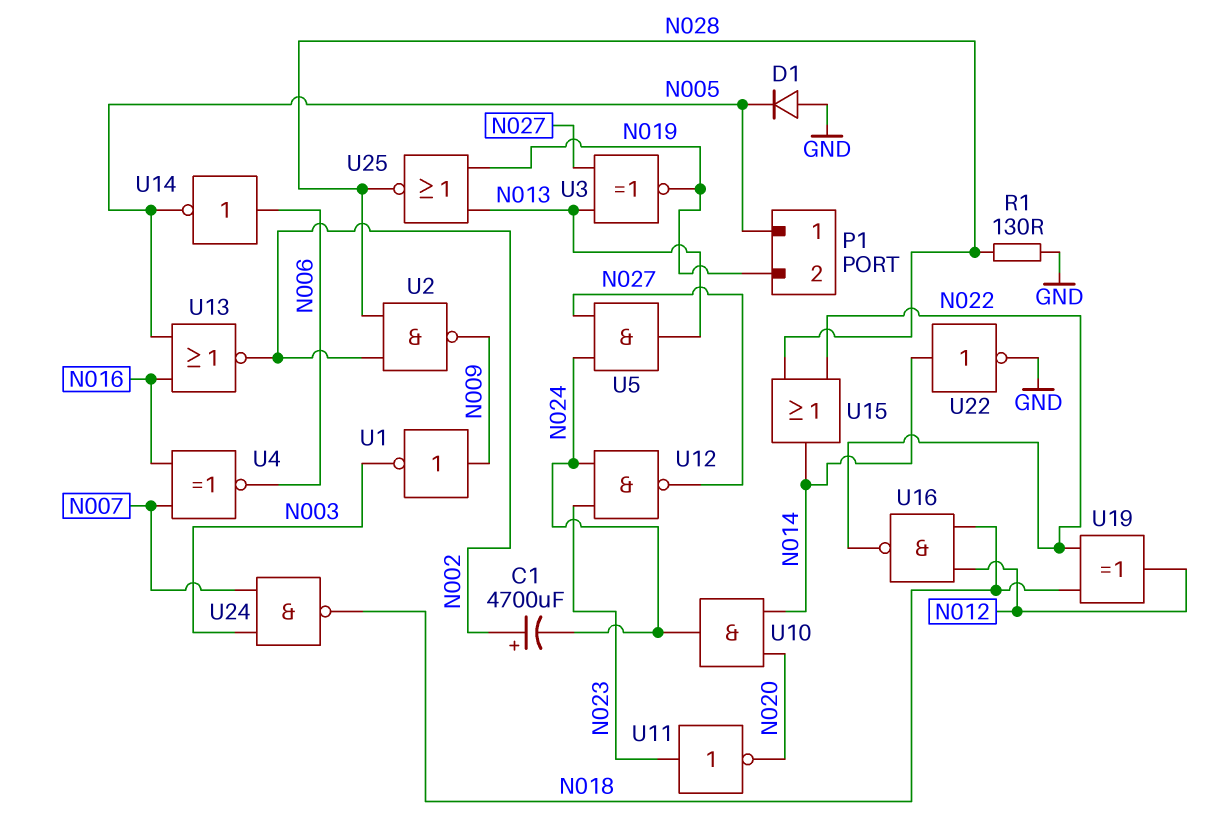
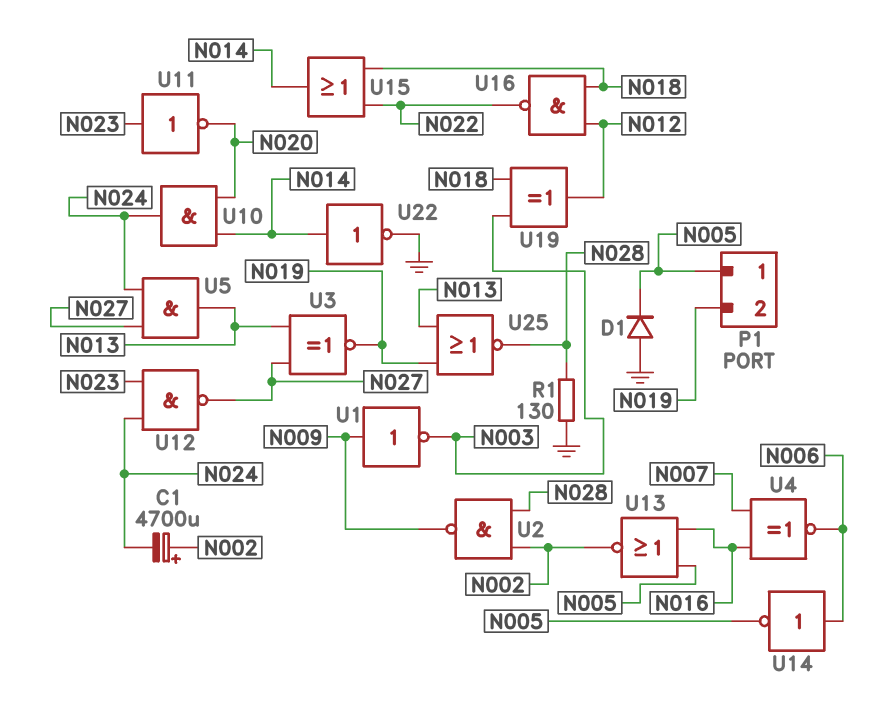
U15: OR (in N022, in N028, out N014) -> OR (in N018, in N022, out N014)
U19: XOR (in N018, in N022, out N012) -> XOR (in N003, in N018, out N012)
U24: NAND (in N003, in N007, out N018) -> none

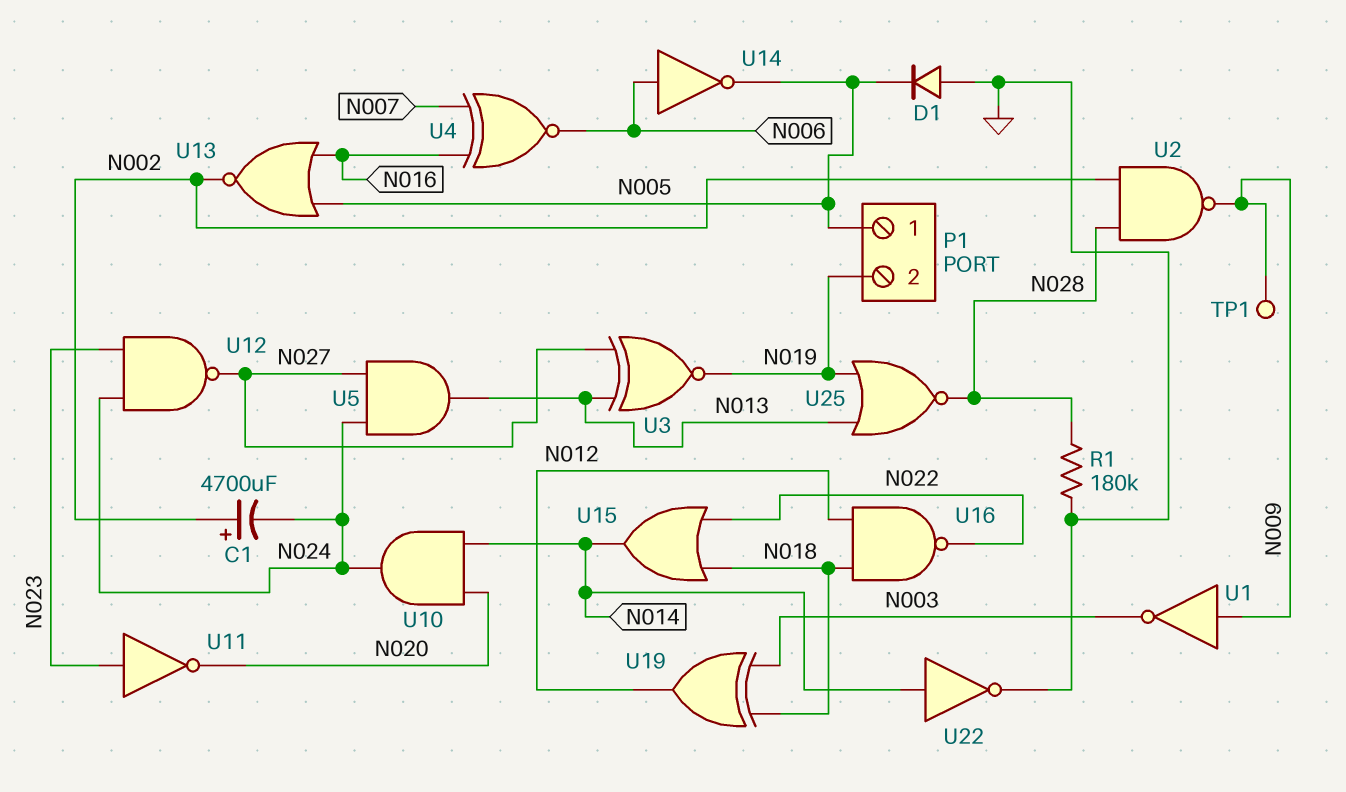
R1: 130 (GND, N028) -> 180k (GND, N028)
TP1: none -> test point (N009)

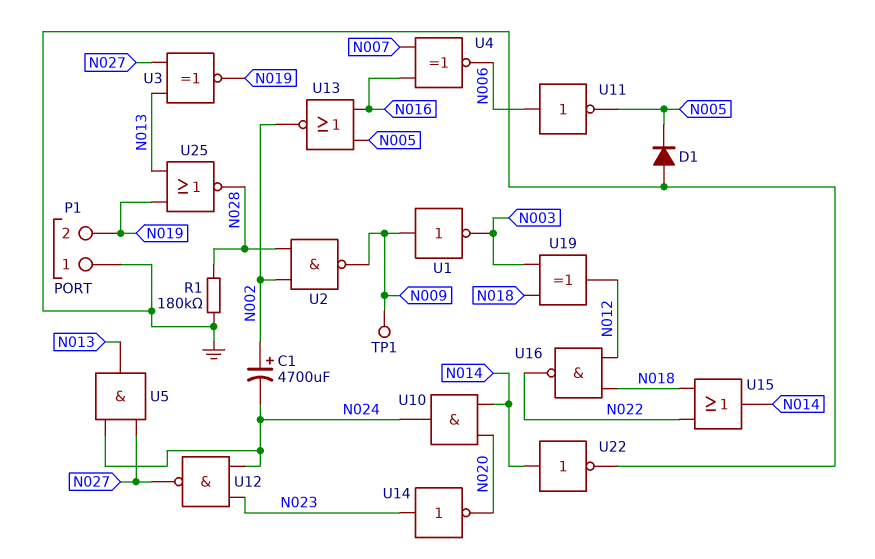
P1 pin 1: N005 -> GND
U11: NOT (in N023, out N020) -> NOT (in N006, out N005)
U14: NOT (in N006, out N005) -> NOT (in N023, out N020)

